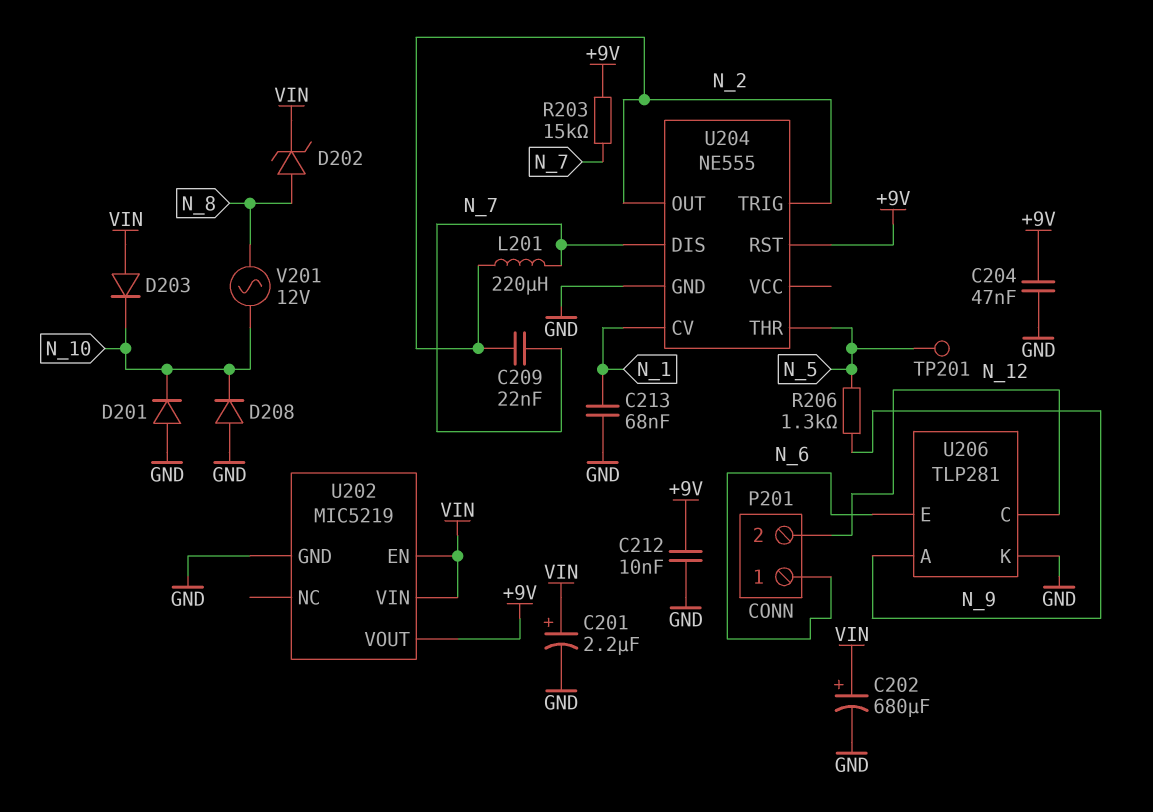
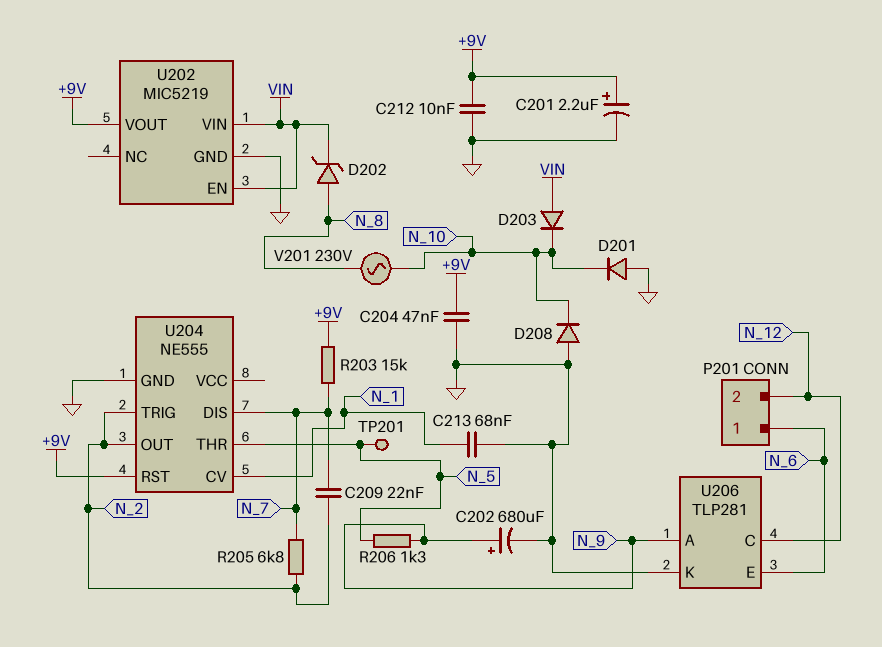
C201: 2.2uF (plus VIN, minus GND) -> 2.2uF (plus +9V, minus GND)
C202: 680uF (plus VIN, minus GND) -> 680uF (plus N_9, minus GND)
L201: 220uH (N_2, N_7) -> none
R205: none -> 6.8k (N_2, N_7)
V201: AC 12V (N_8, N_10) -> AC 230V (N_8, N_10)

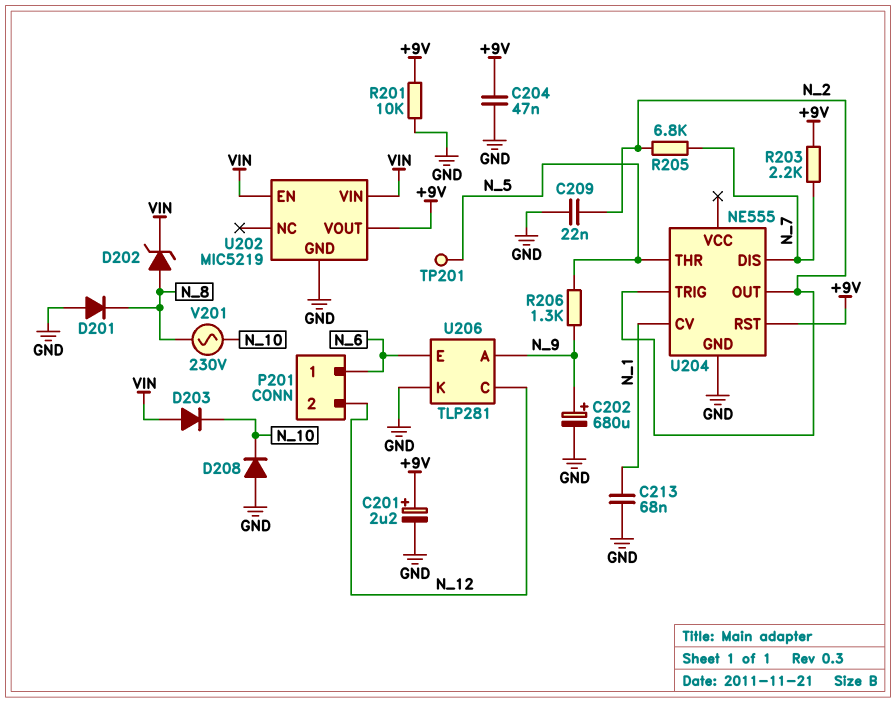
C209: 22nF (N_2, N_7) -> 22nF (GND, N_2)
C212: 10nF (+9V, GND) -> none
D201: diode (A GND, K N_10) -> diode (A GND, K N_8)
R201: none -> 10k (+9V, GND)
R203: 15k (+9V, N_7) -> 2.2k (+9V, N_7)

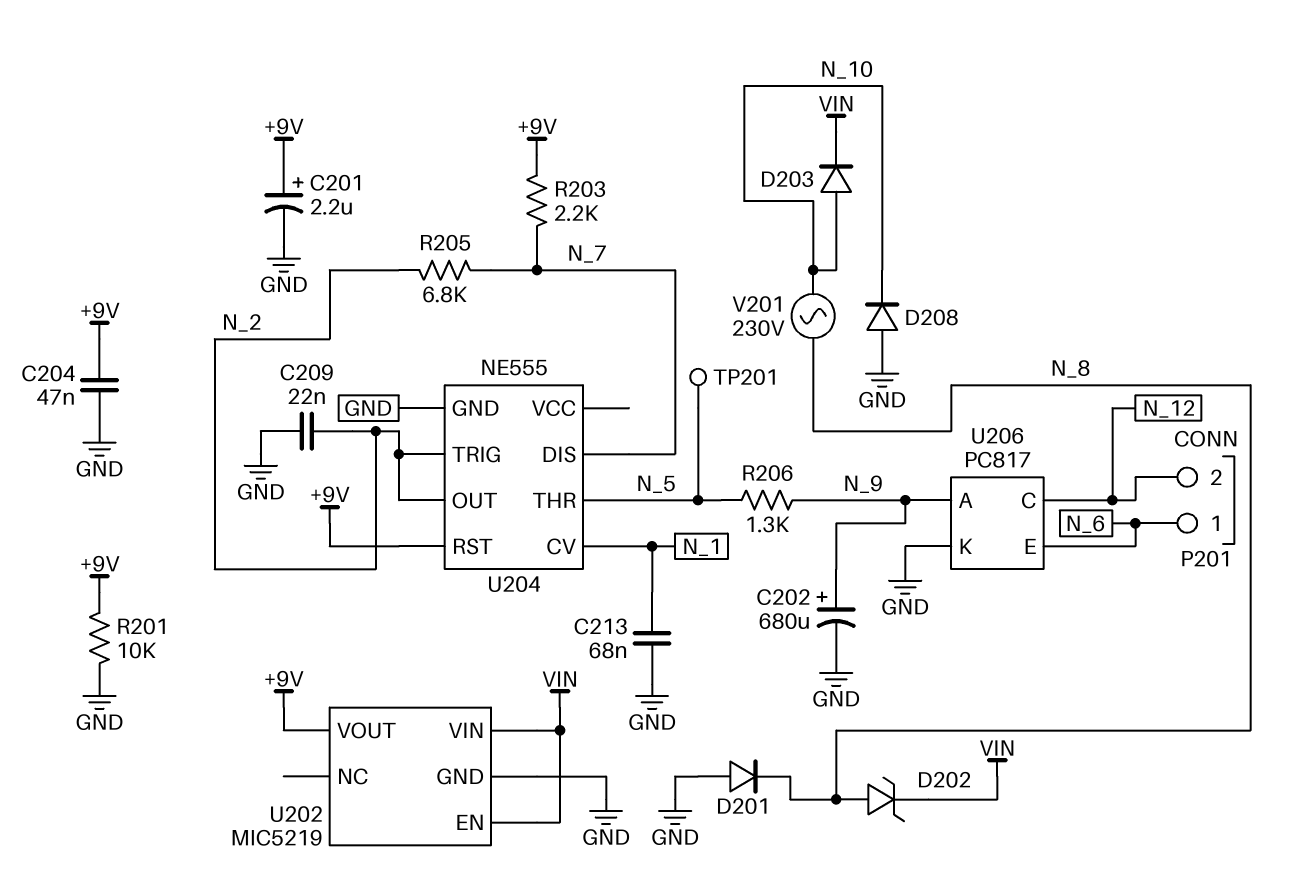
D203: diode (A VIN, K N_10) -> diode (A N_10, K VIN)
U206: TLP281 -> PC817

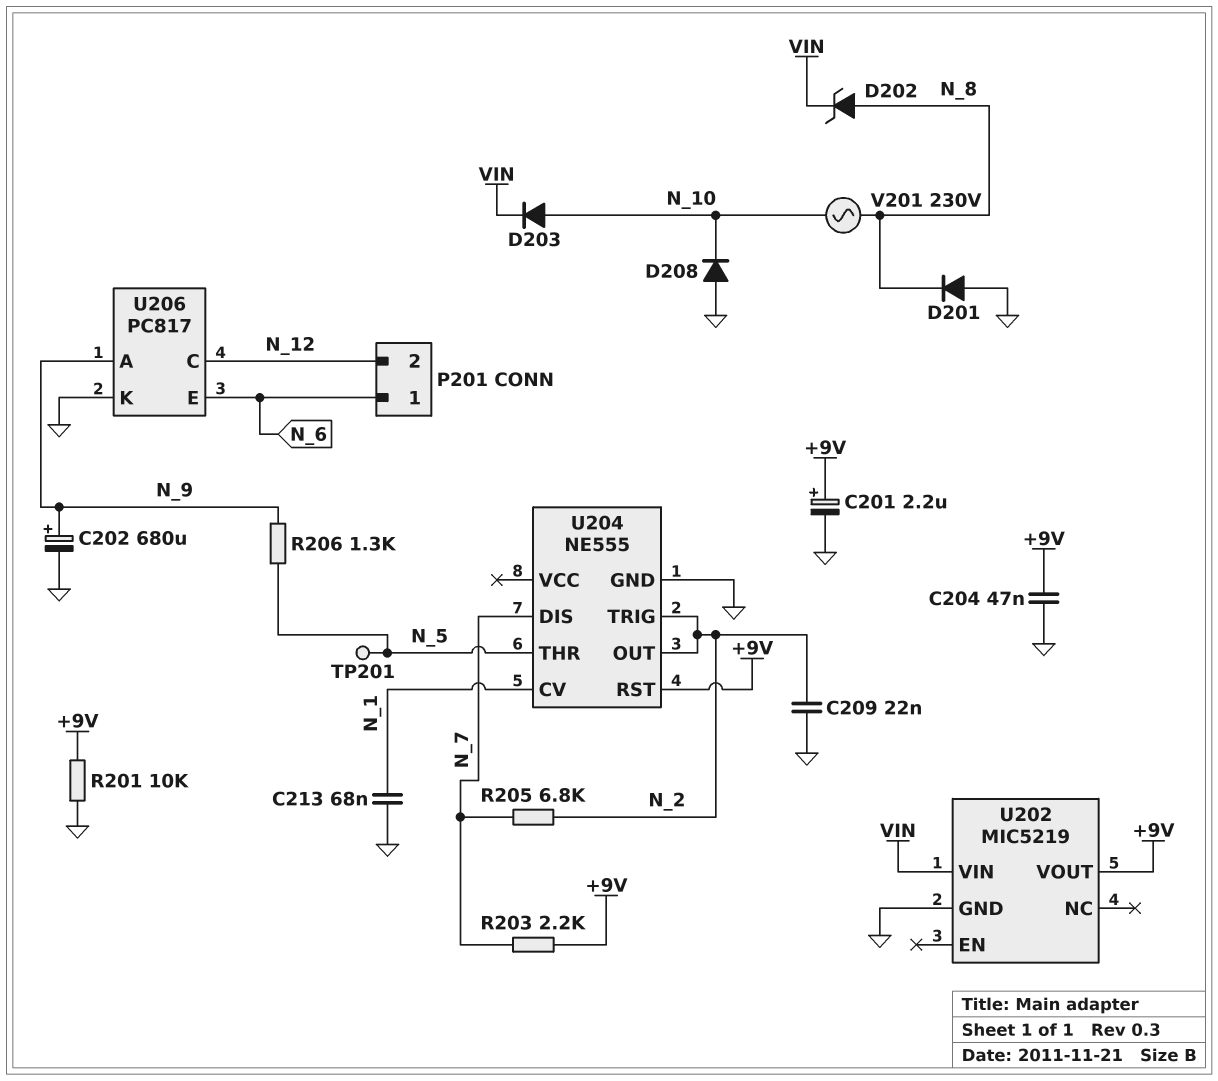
U202 pin EN: VIN -> none

